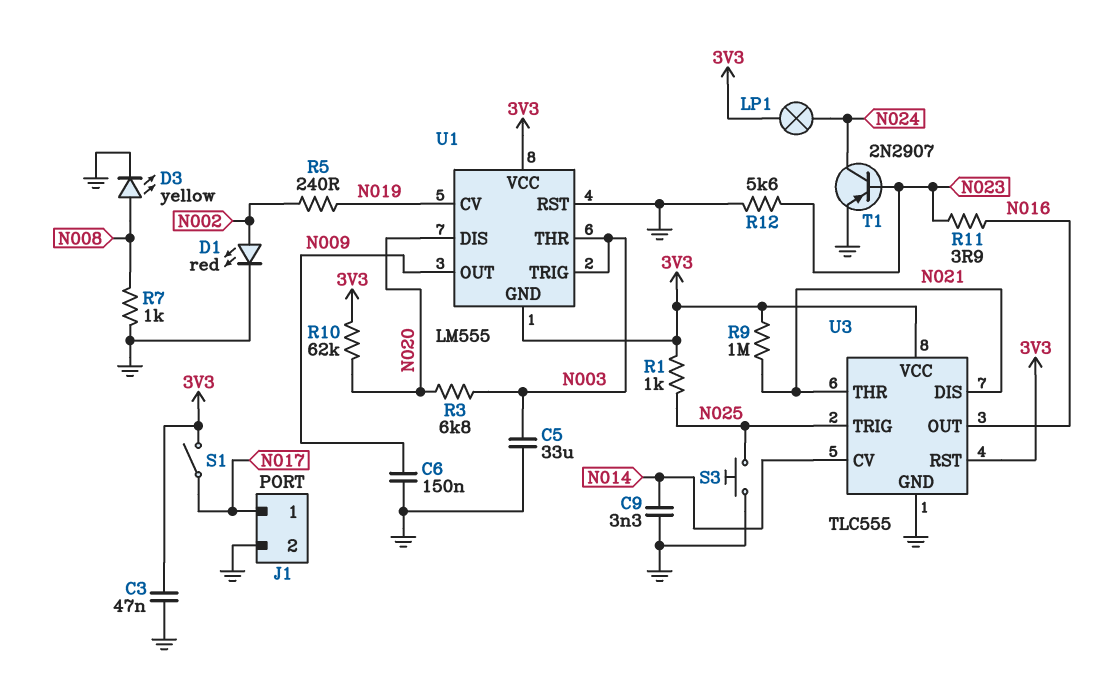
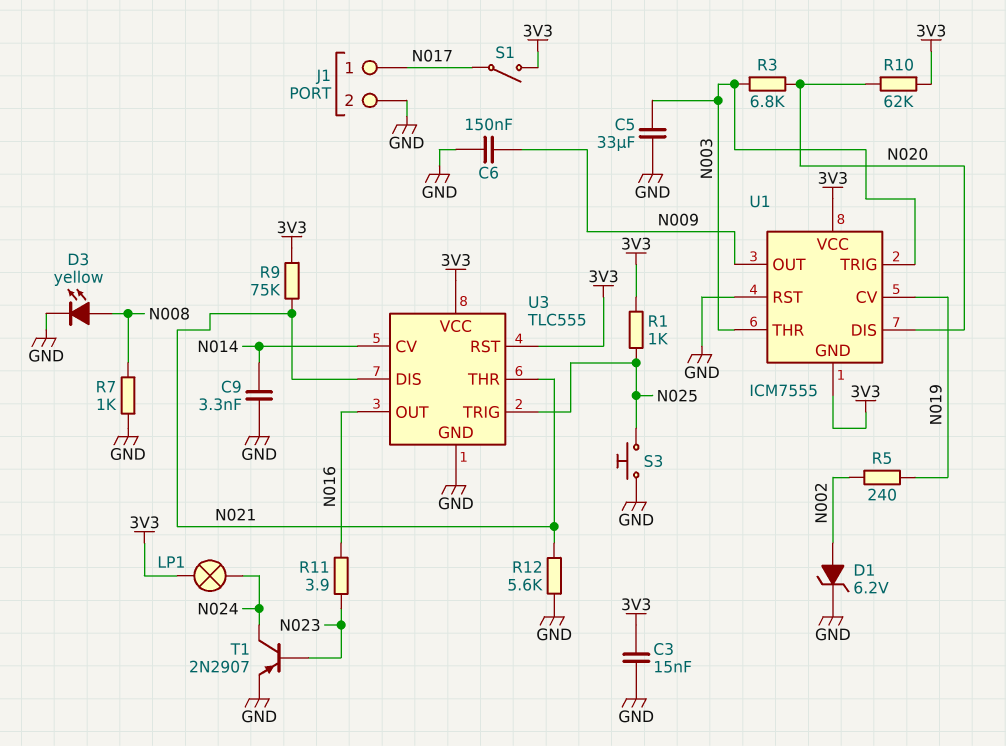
C3: 47nF (3V3, GND) -> 15nF (3V3, GND)
D1: LED red (A N002, K GND) -> zener 6.2V (A N002, K GND)
R9: 1M (3V3, N021) -> 75k (3V3, N021)
R12: 5.6k (GND, N023) -> 5.6k (GND, N021)
U1: LM555 -> ICM7555

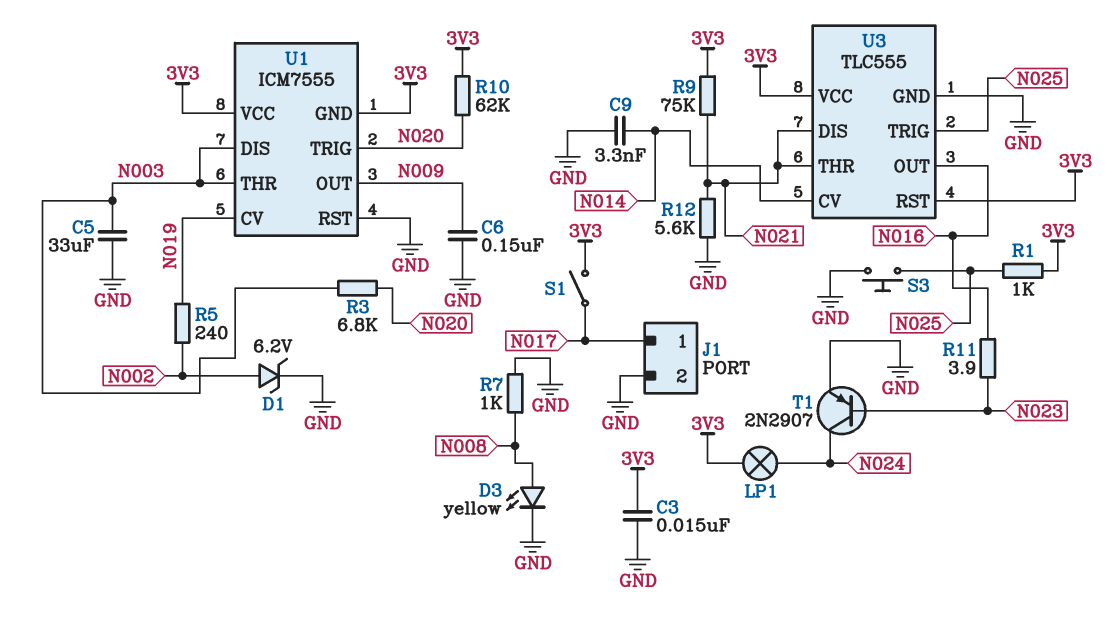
U1 pin DIS: N020 -> N003
U1 pin TRIG: N003 -> N020

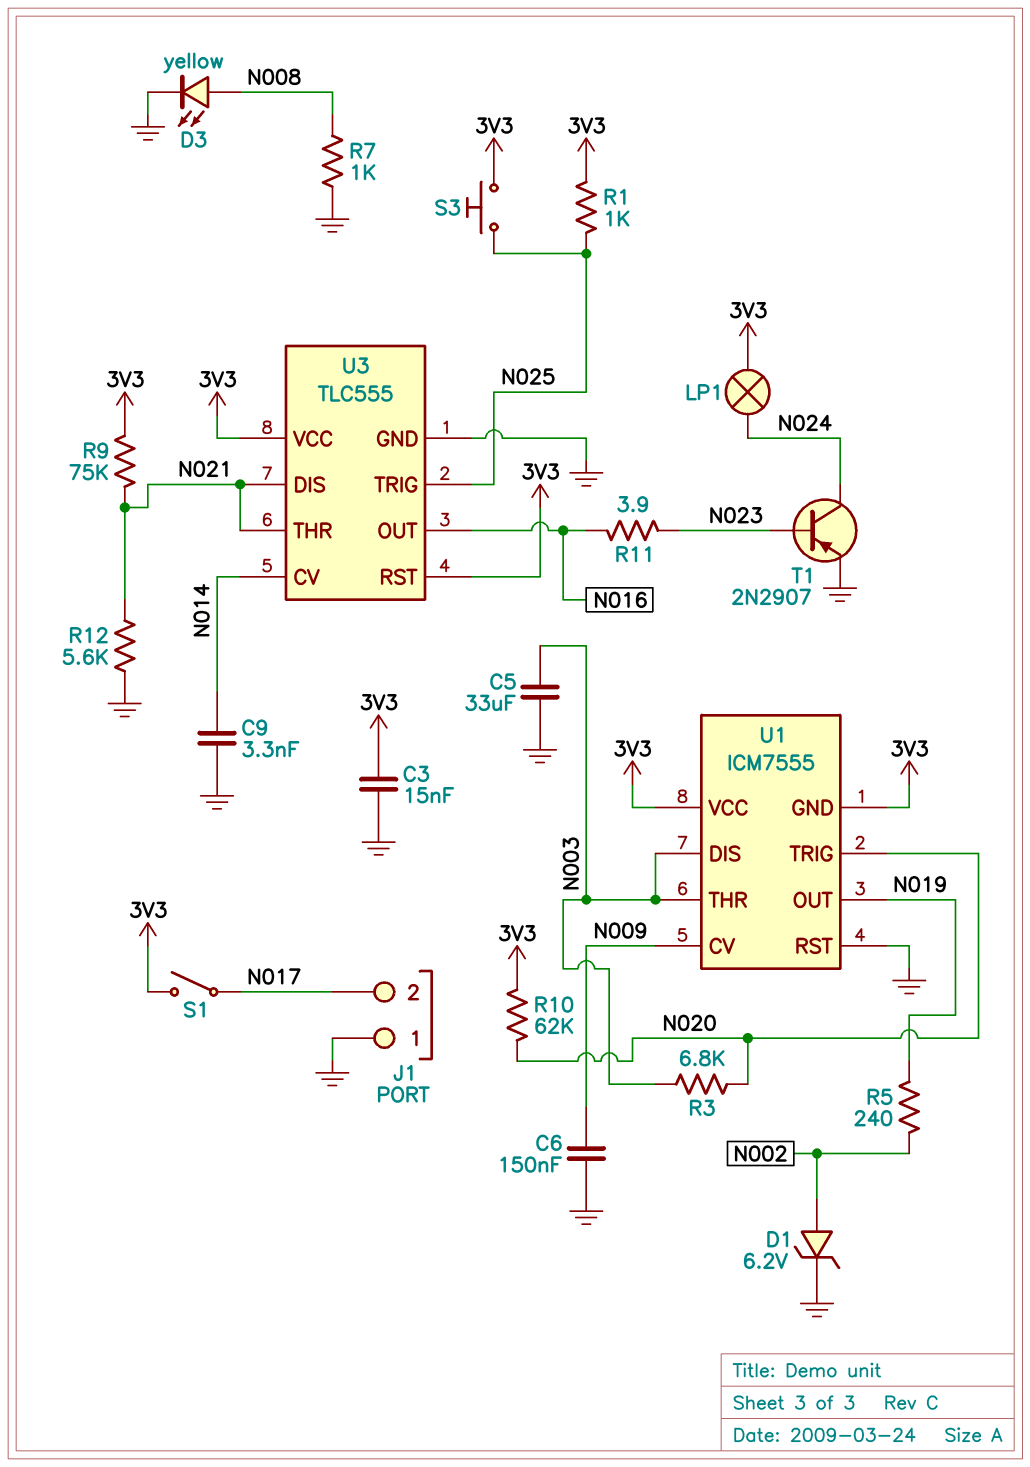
J1 pin 1: N017 -> GND
J1 pin 2: GND -> N017
S3: button (GND, N025) -> button (3V3, N025)
U1 pin CV: N019 -> N009
U1 pin OUT: N009 -> N019

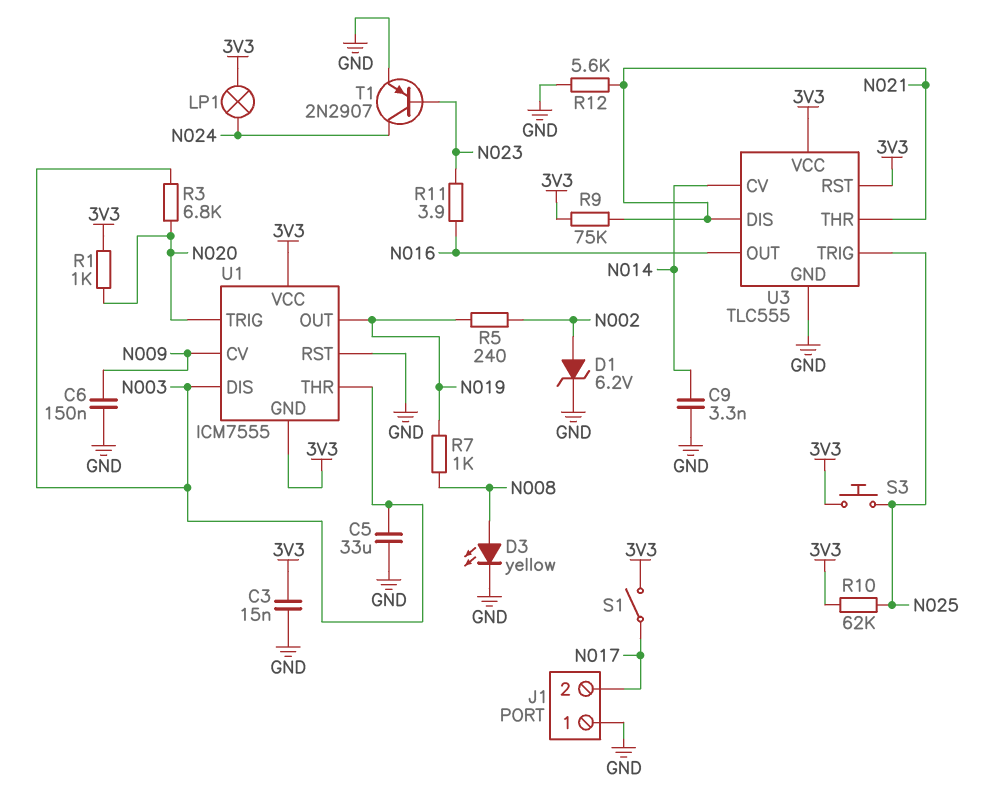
R1: 1k (3V3, N025) -> 1k (3V3, N020)
R7: 1k (GND, N008) -> 1k (N008, N019)
R10: 62k (3V3, N020) -> 62k (3V3, N025)

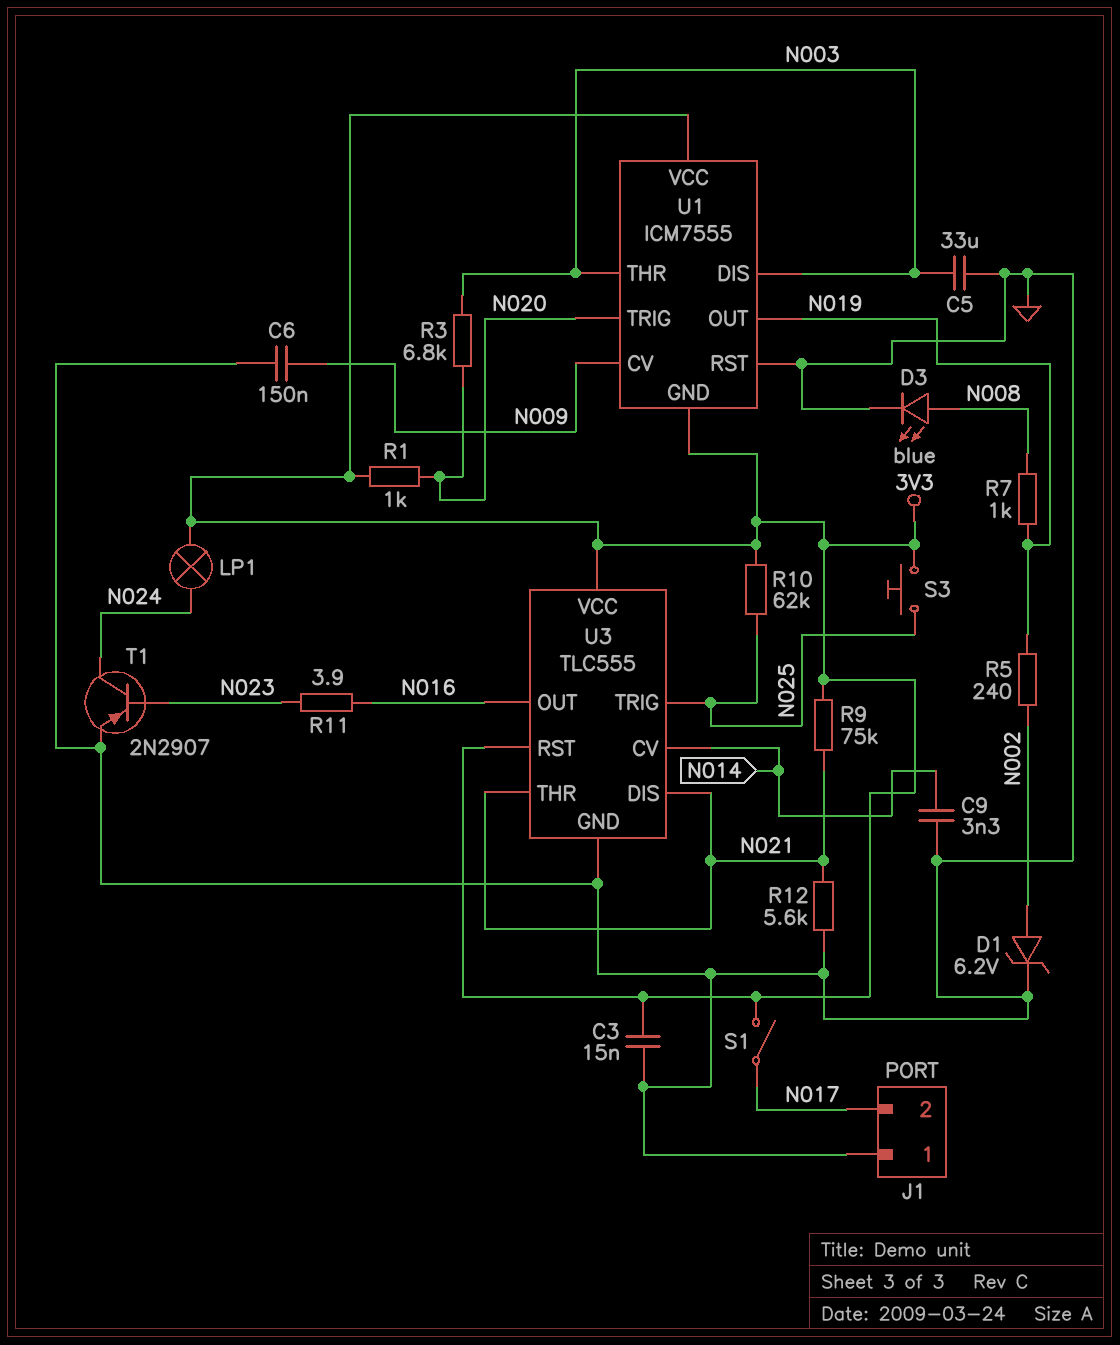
D3: LED yellow (A N008, K GND) -> LED blue (A N008, K GND)

